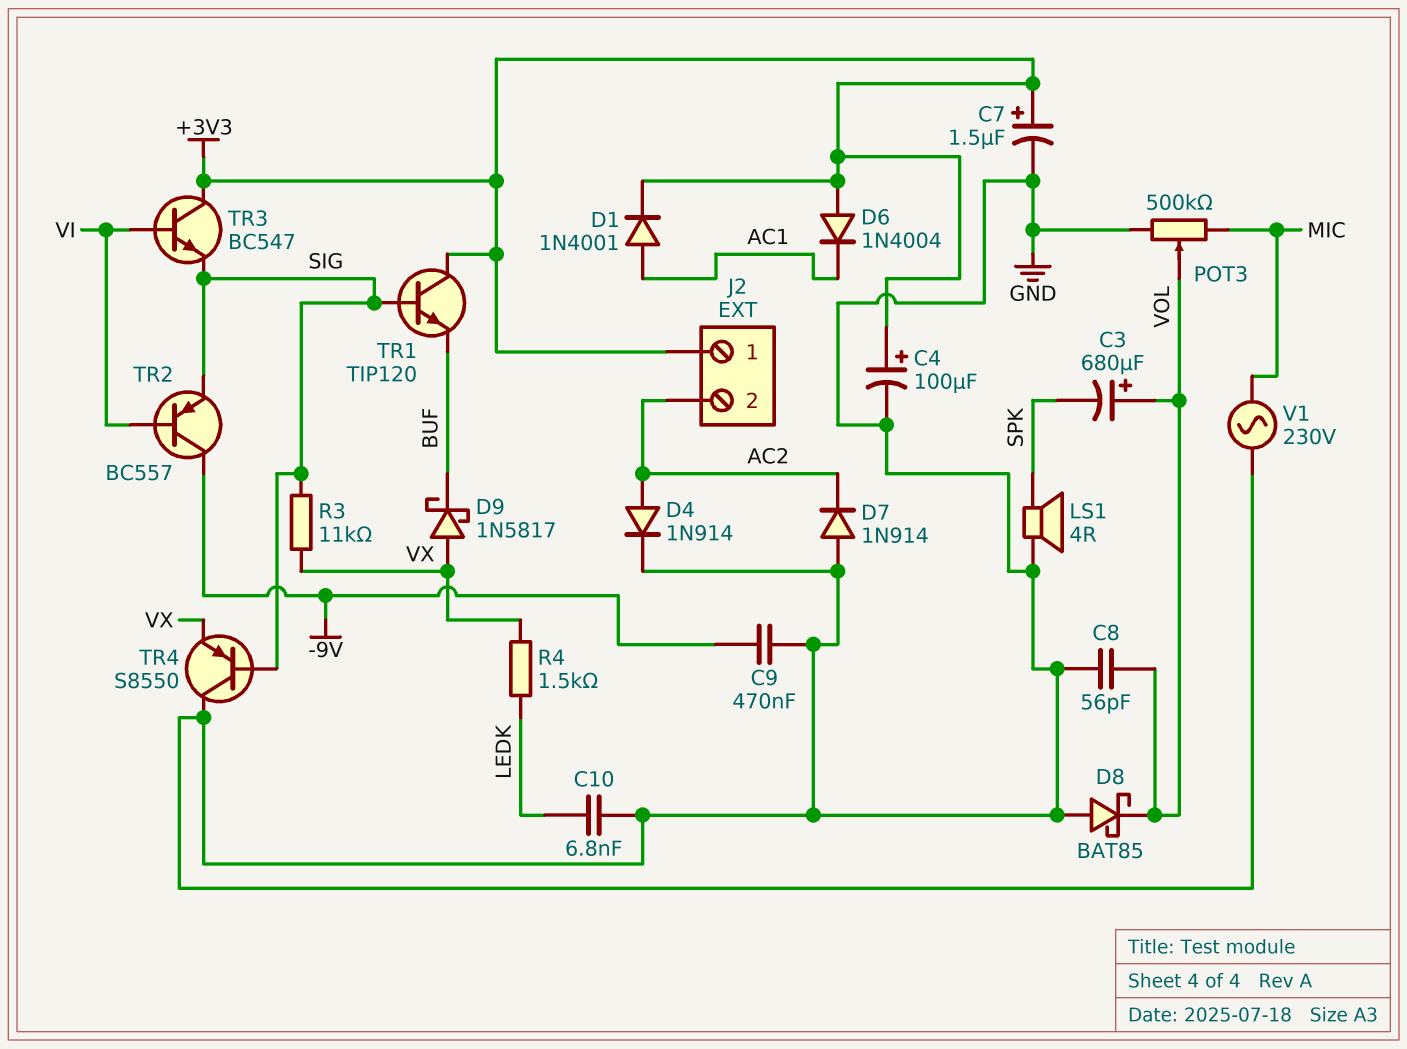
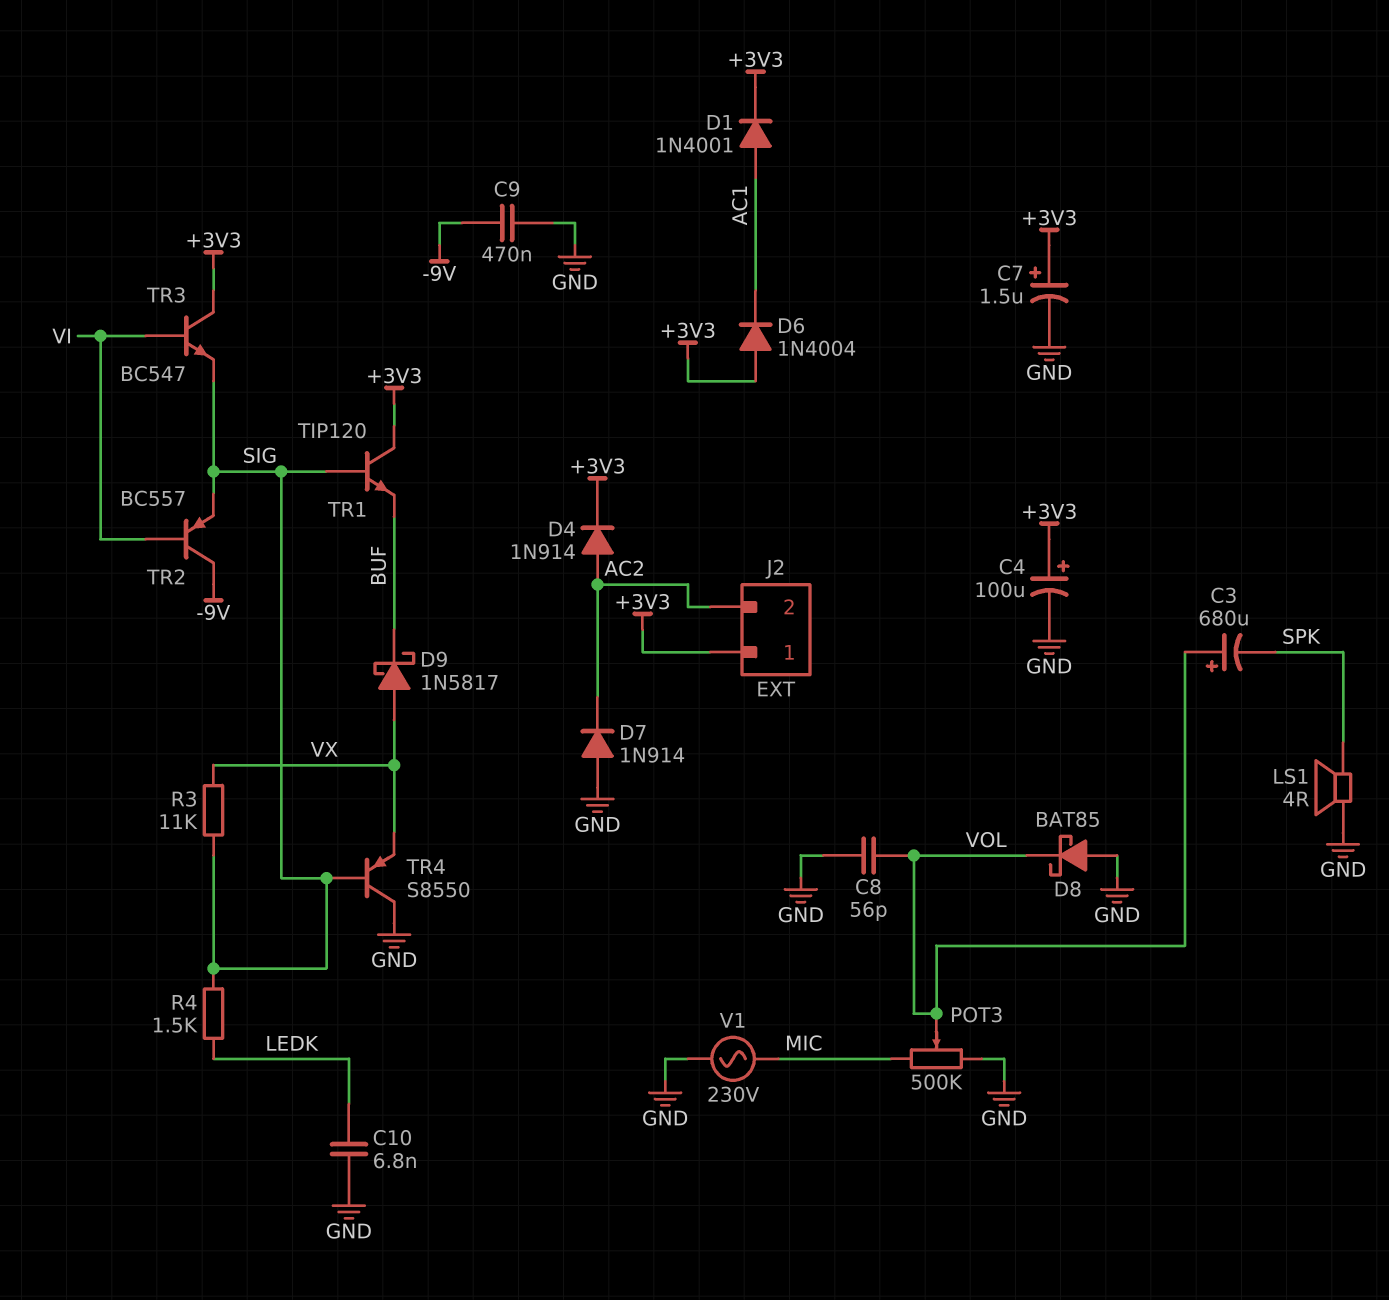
D4: diode 1N914 (A AC2, K GND) -> diode 1N914 (A AC2, K +3V3)
R4: 1.5k (LEDK, VX) -> 1.5k (LEDK, SIG)

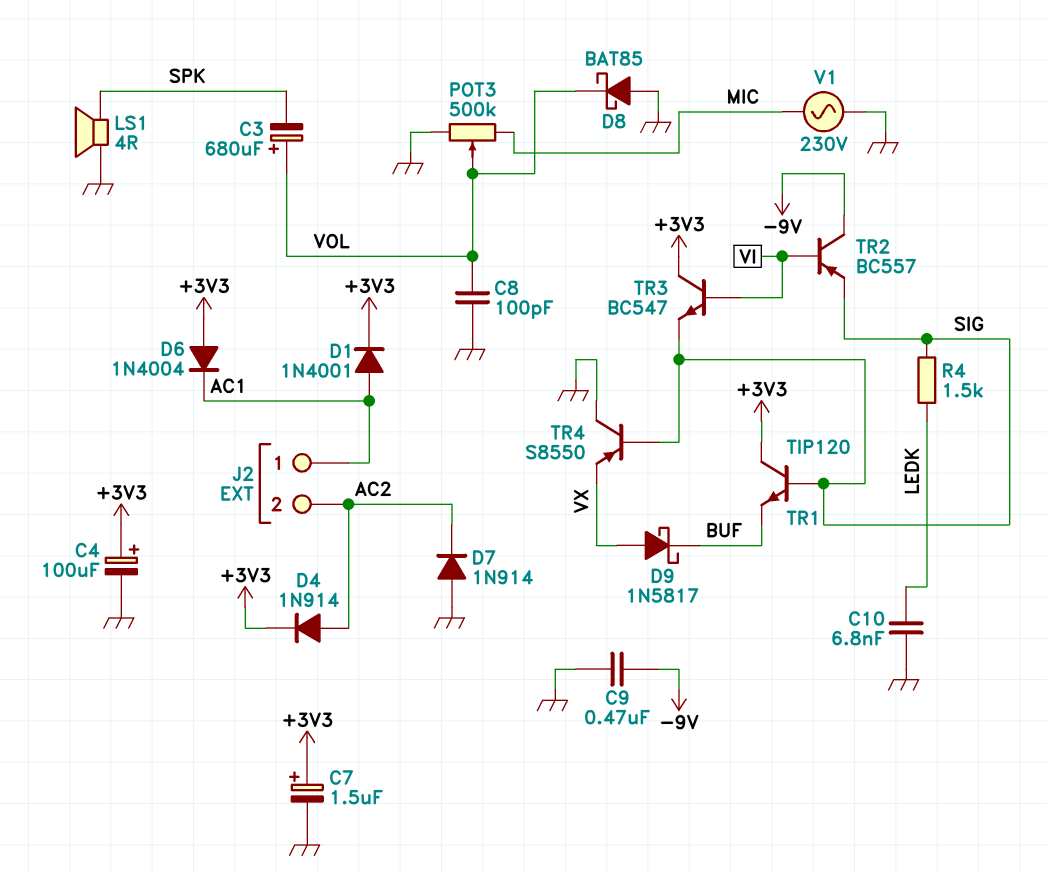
C8: 56pF (GND, VOL) -> 100pF (GND, VOL)
J2 pin 1: +3V3 -> AC1
R3: 11k (SIG, VX) -> none

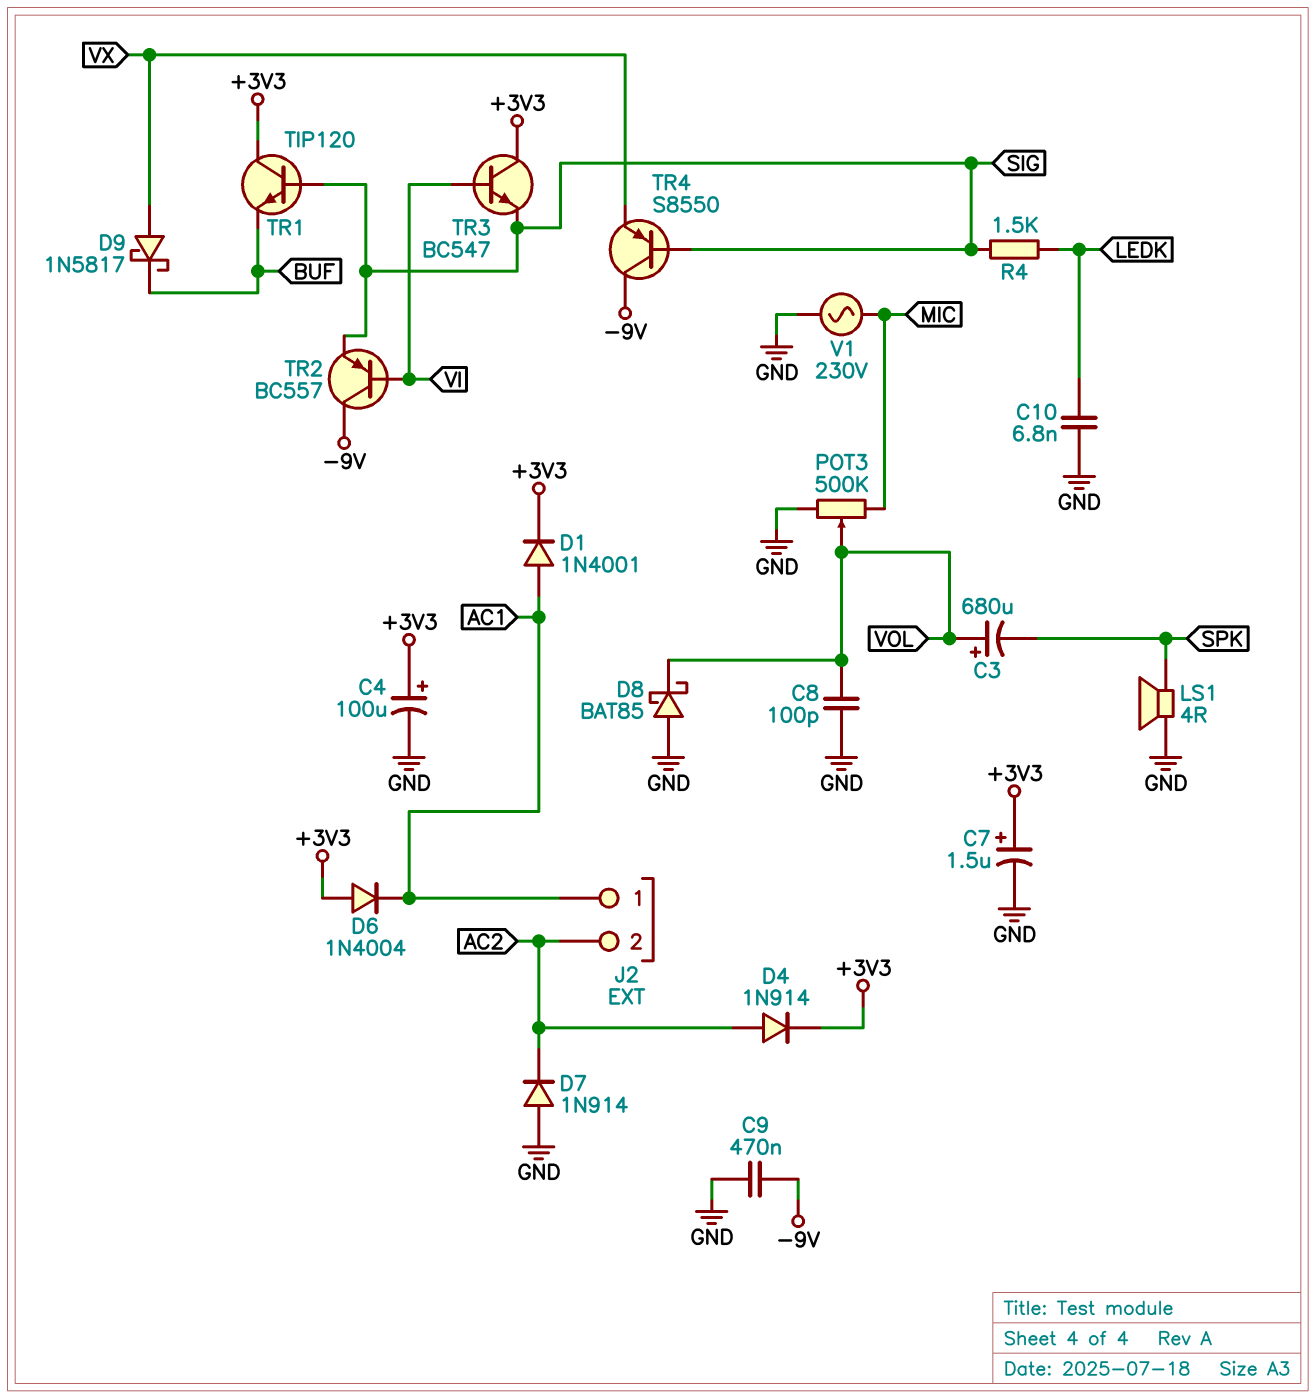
TR4: PNP S8550 (B SIG, C GND, E VX) -> PNP S8550 (B SIG, C -9V, E VX)

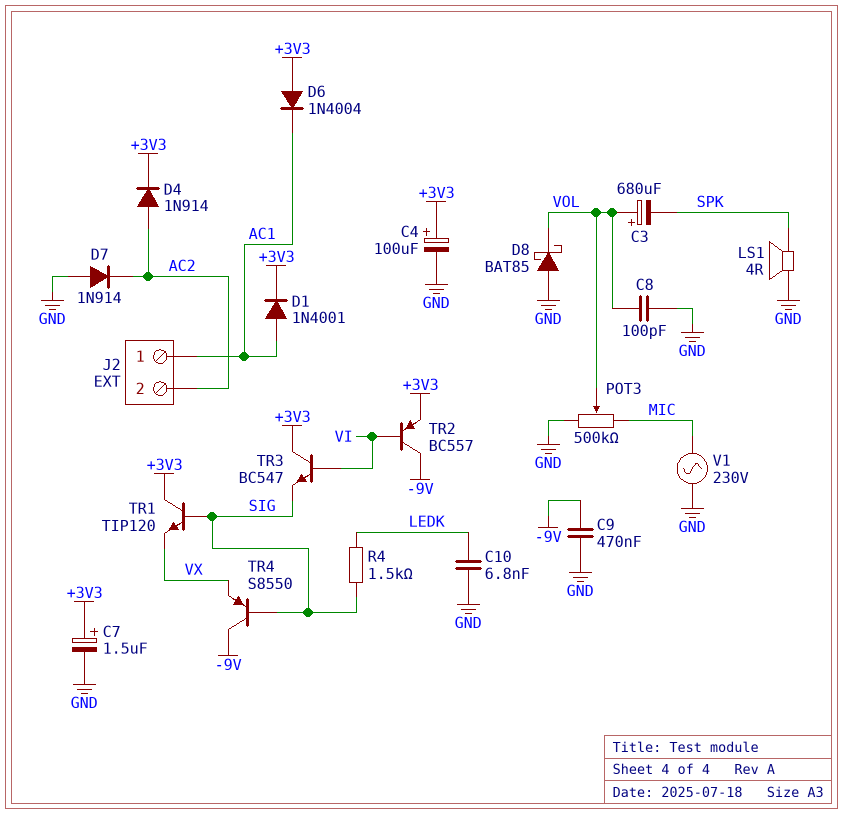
D9: schottky 1N5817 (A VX, K BUF) -> none
TR1: NPN TIP120 (B SIG, C +3V3, E BUF) -> NPN TIP120 (B SIG, C +3V3, E VX)
TR2: PNP BC557 (B VI, C -9V, E SIG) -> PNP BC557 (B VI, C -9V, E +3V3)

